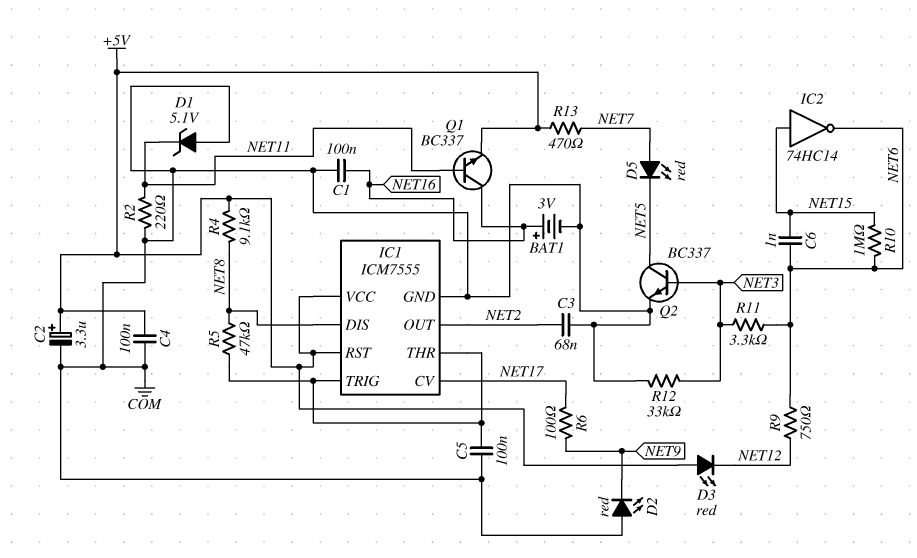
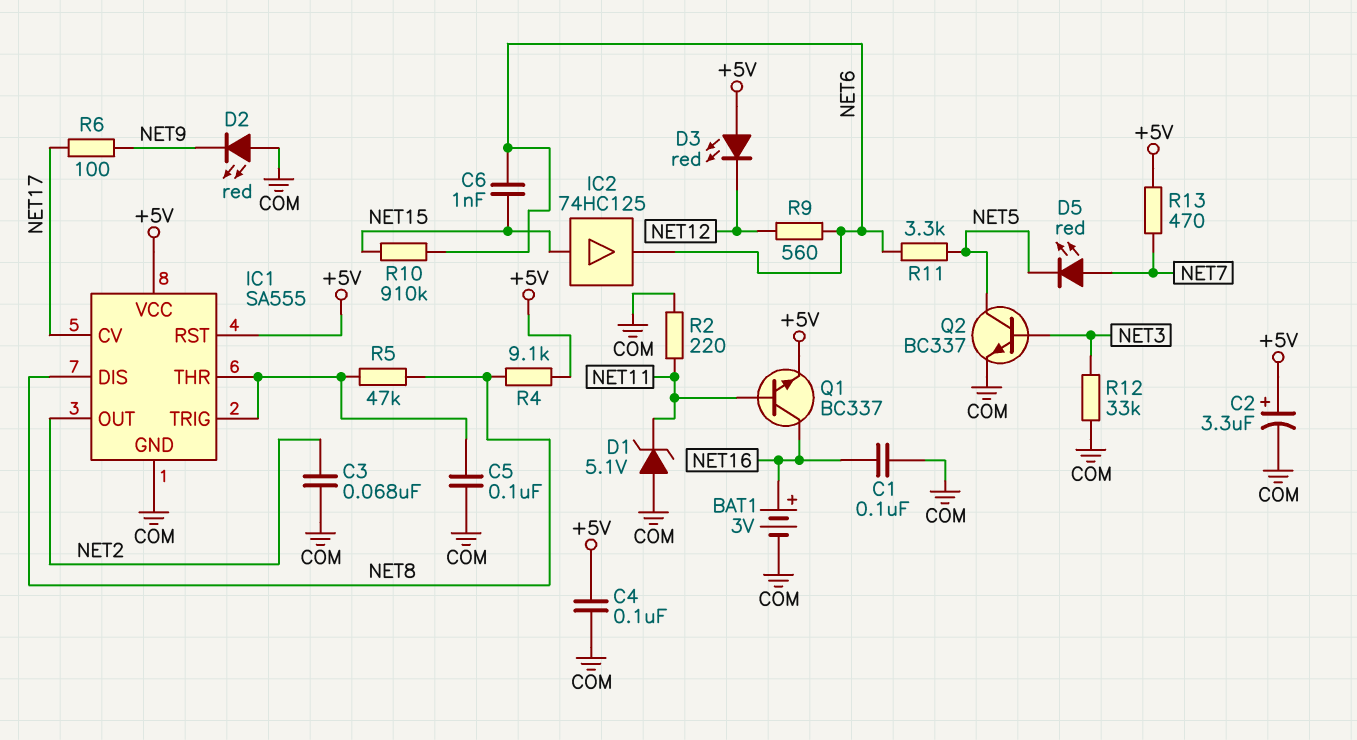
IC1: ICM7555 -> SA555
IC2: NOT 74HC14 (in NET15, out NET6) -> buffer 74HC125 (in NET15, out NET6)
R9: 750 (NET6, NET12) -> 560 (NET6, NET12)
R10: 1M (NET6, NET15) -> 910k (NET6, NET15)
R11: 3.3k (NET3, NET6) -> 3.3k (NET5, NET6)

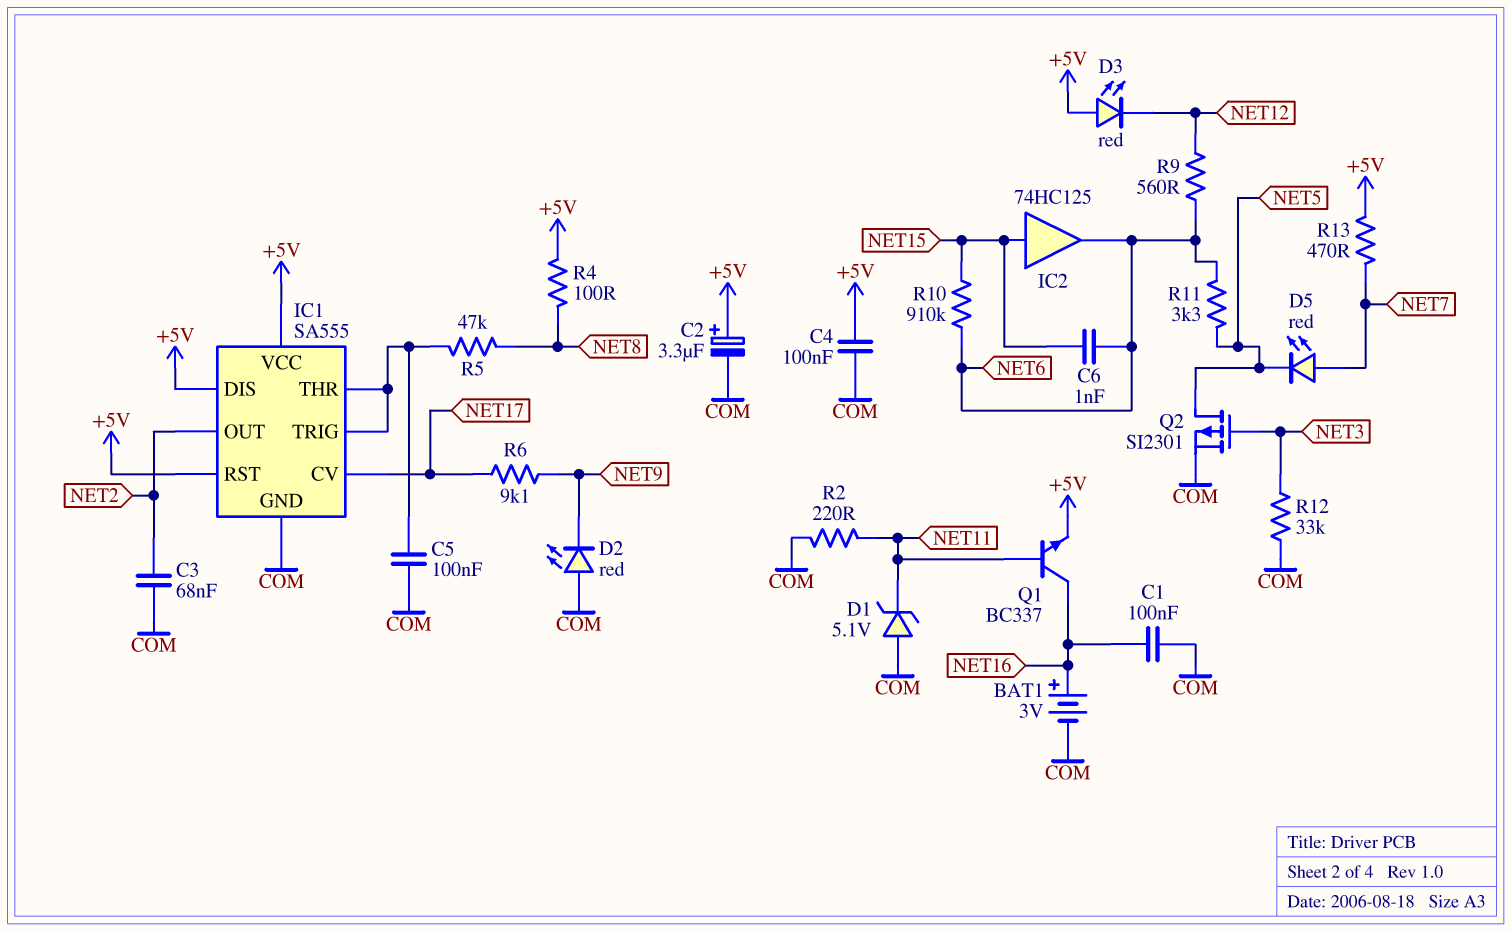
IC1 pin DIS: NET8 -> +5V
Q2: NPN BC337 (B NET3, C NET5, E COM) -> PMOS SI2301 (G NET3, D NET5, S COM)
R4: 9.1k (+5V, NET8) -> 100 (+5V, NET8)
R6: 100 (NET9, NET17) -> 9.1k (NET9, NET17)

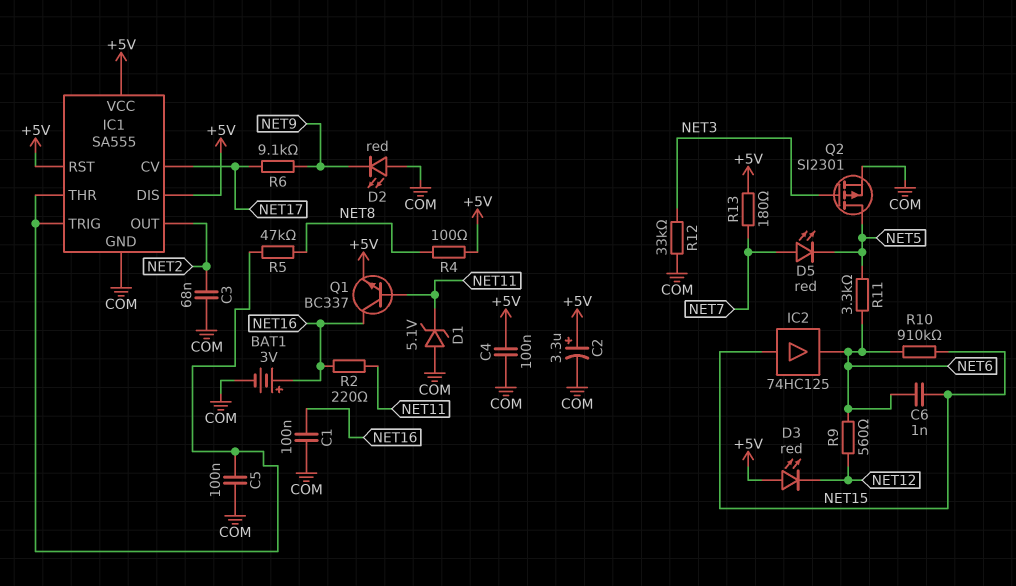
R2: 220 (COM, NET11) -> 220 (NET11, NET16)
R13: 470 (+5V, NET7) -> 180 (+5V, NET7)

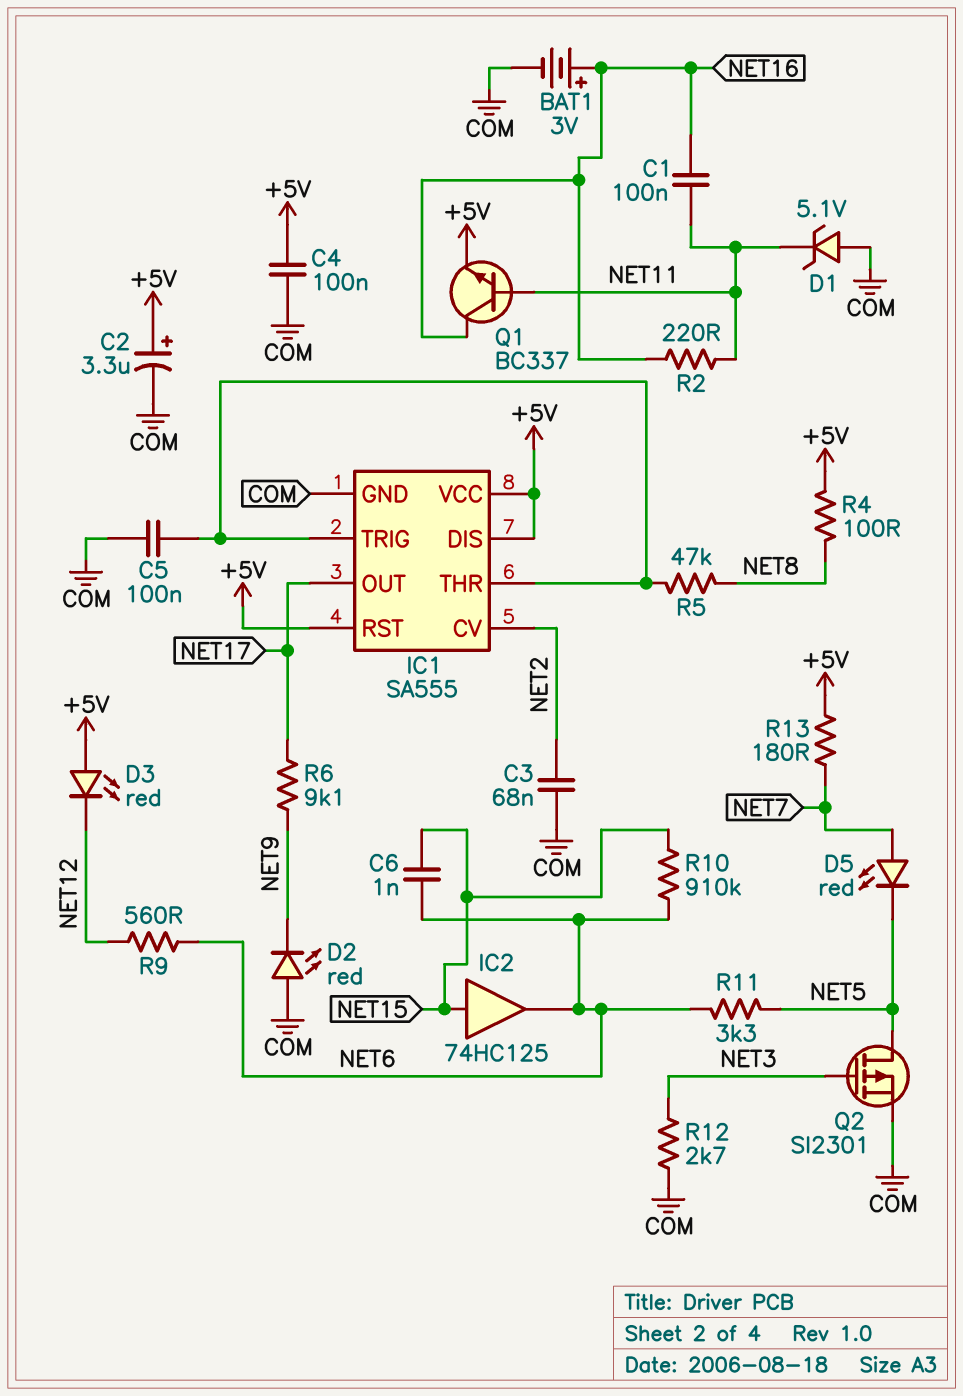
C1: 100nF (COM, NET16) -> 100nF (NET11, NET16)
IC1 pin CV: NET17 -> NET2
IC1 pin OUT: NET2 -> NET17
R12: 33k (COM, NET3) -> 2.7k (COM, NET3)

